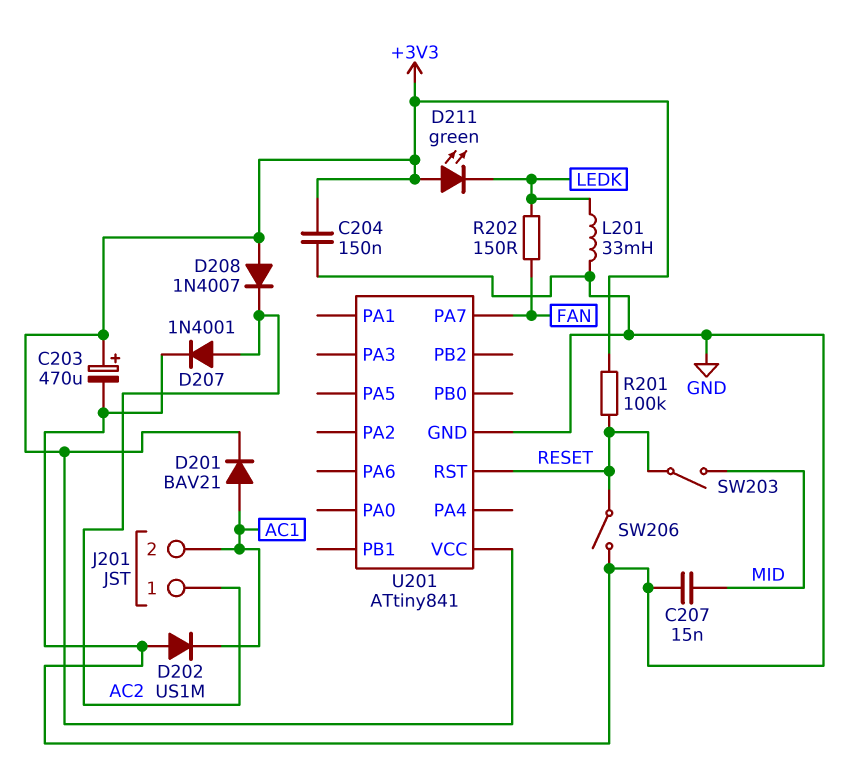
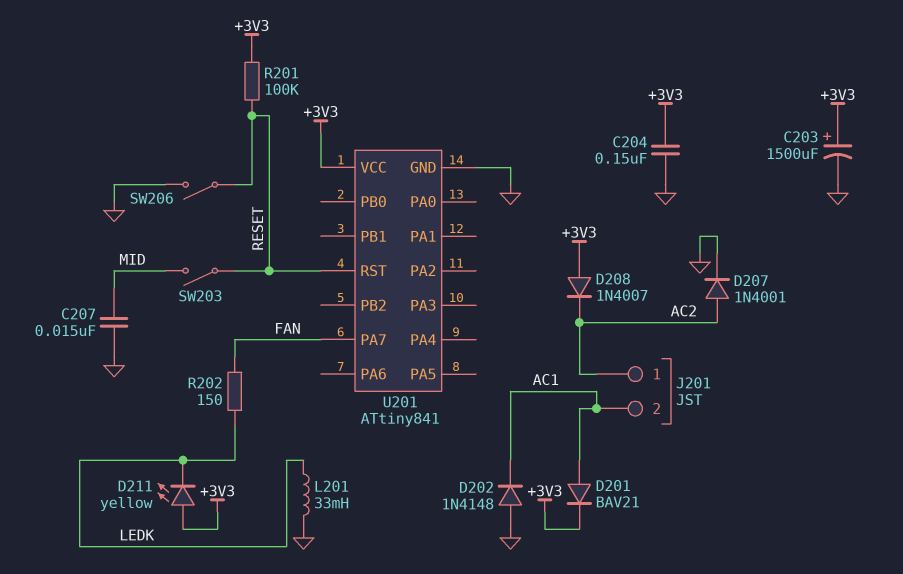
C203: 470uF (plus +3V3, minus GND) -> 1500uF (plus +3V3, minus GND)
D202: diode US1M (A GND, K AC1) -> diode 1N4148 (A GND, K AC1)
D211: LED green (A +3V3, K LEDK) -> LED yellow (A +3V3, K LEDK)

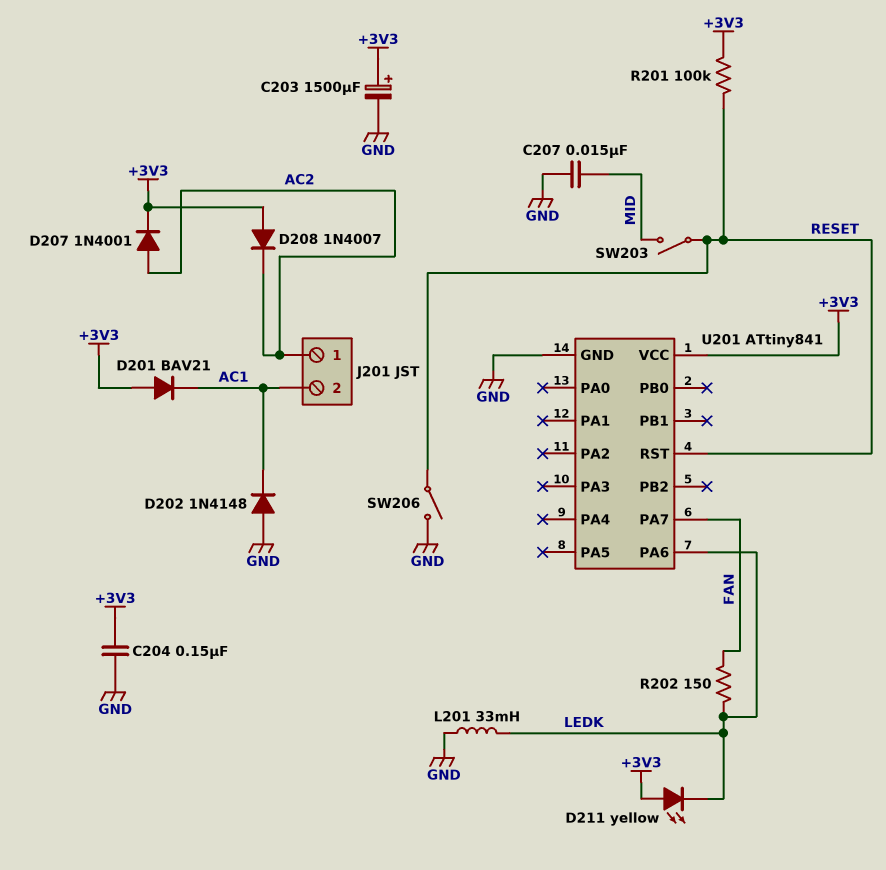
D201: diode BAV21 (A AC1, K +3V3) -> diode BAV21 (A +3V3, K AC1)
D207: diode 1N4001 (A AC2, K GND) -> diode 1N4001 (A AC2, K +3V3)
U201 pin PA6: none -> LEDK

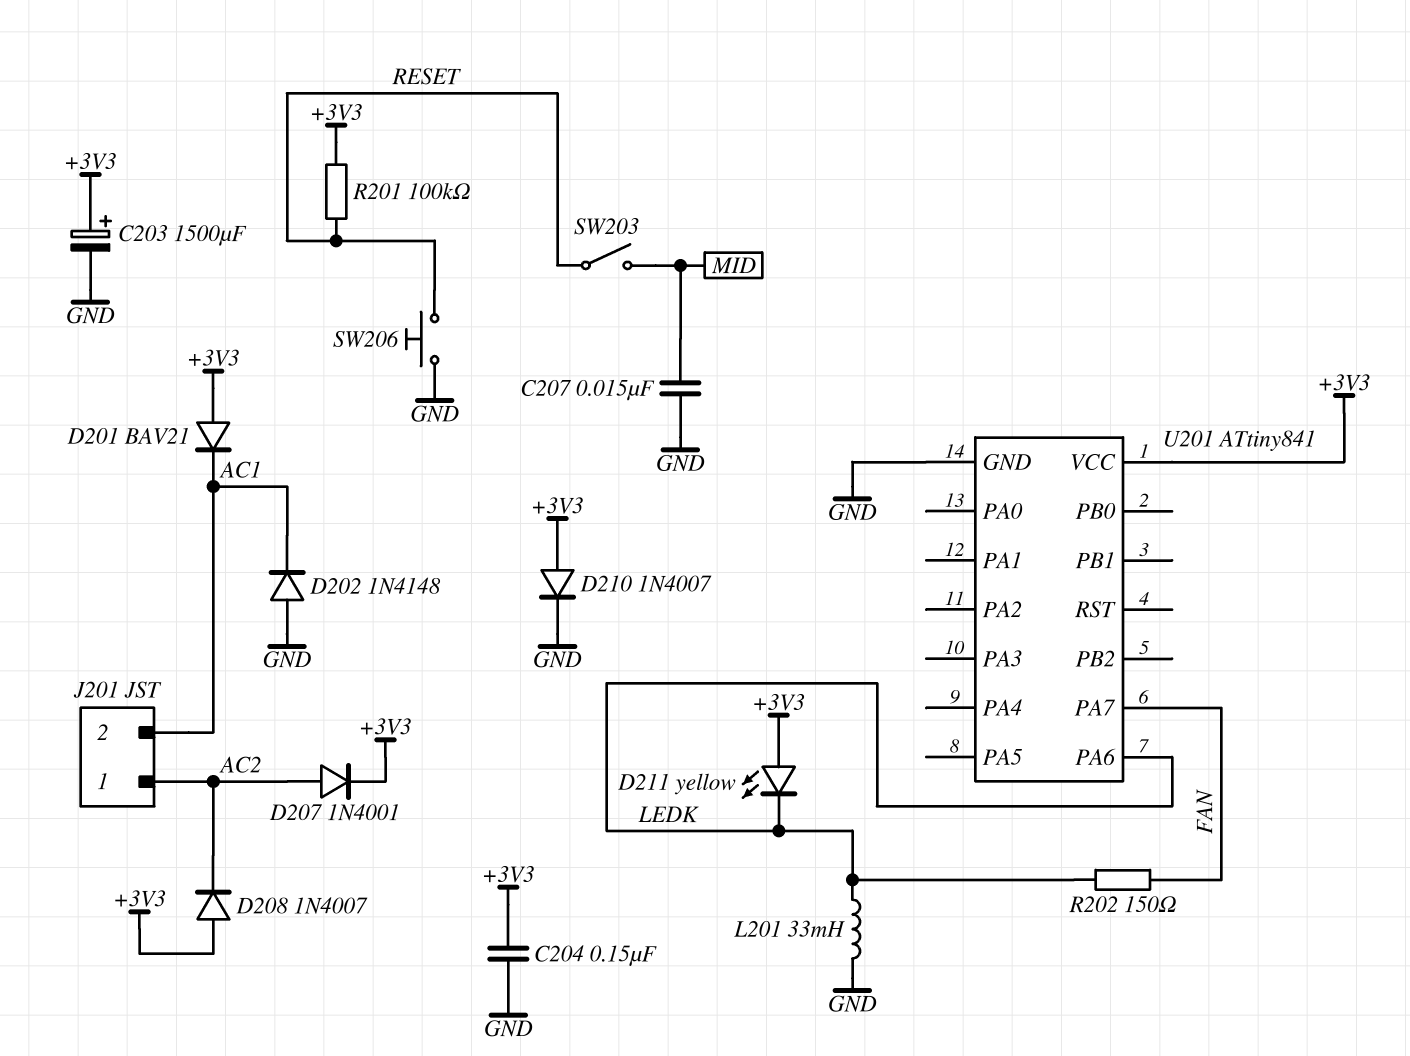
D210: none -> diode 1N4007 (A +3V3, K GND)
SW206: switch (GND, RESET) -> button (GND, RESET)
U201 pin RST: RESET -> none

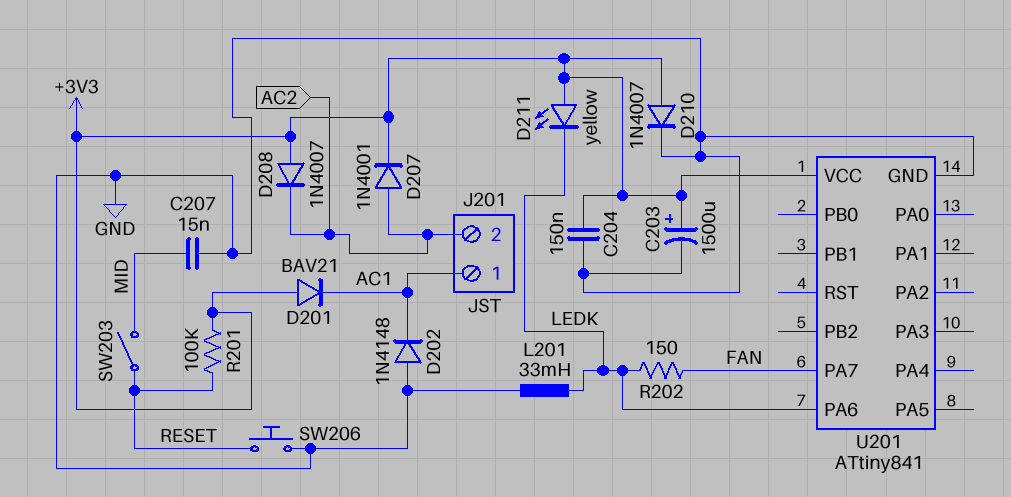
J201 pin 1: AC2 -> AC1
J201 pin 2: AC1 -> AC2

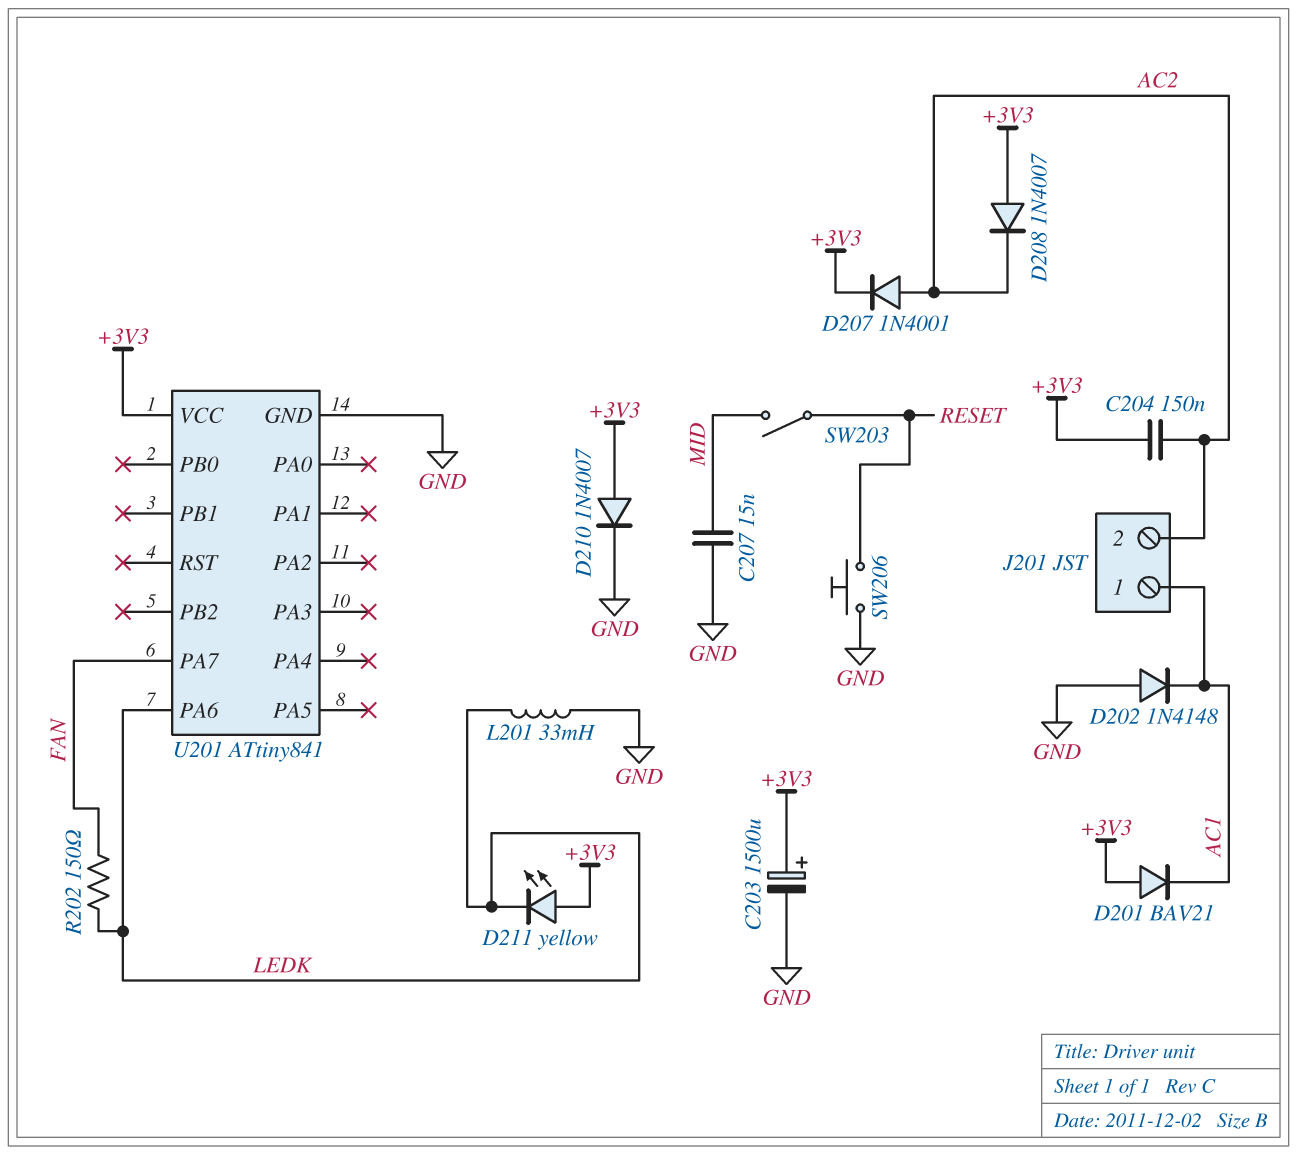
C204: 150nF (+3V3, GND) -> 150nF (+3V3, AC2)
R201: 100k (+3V3, RESET) -> none

